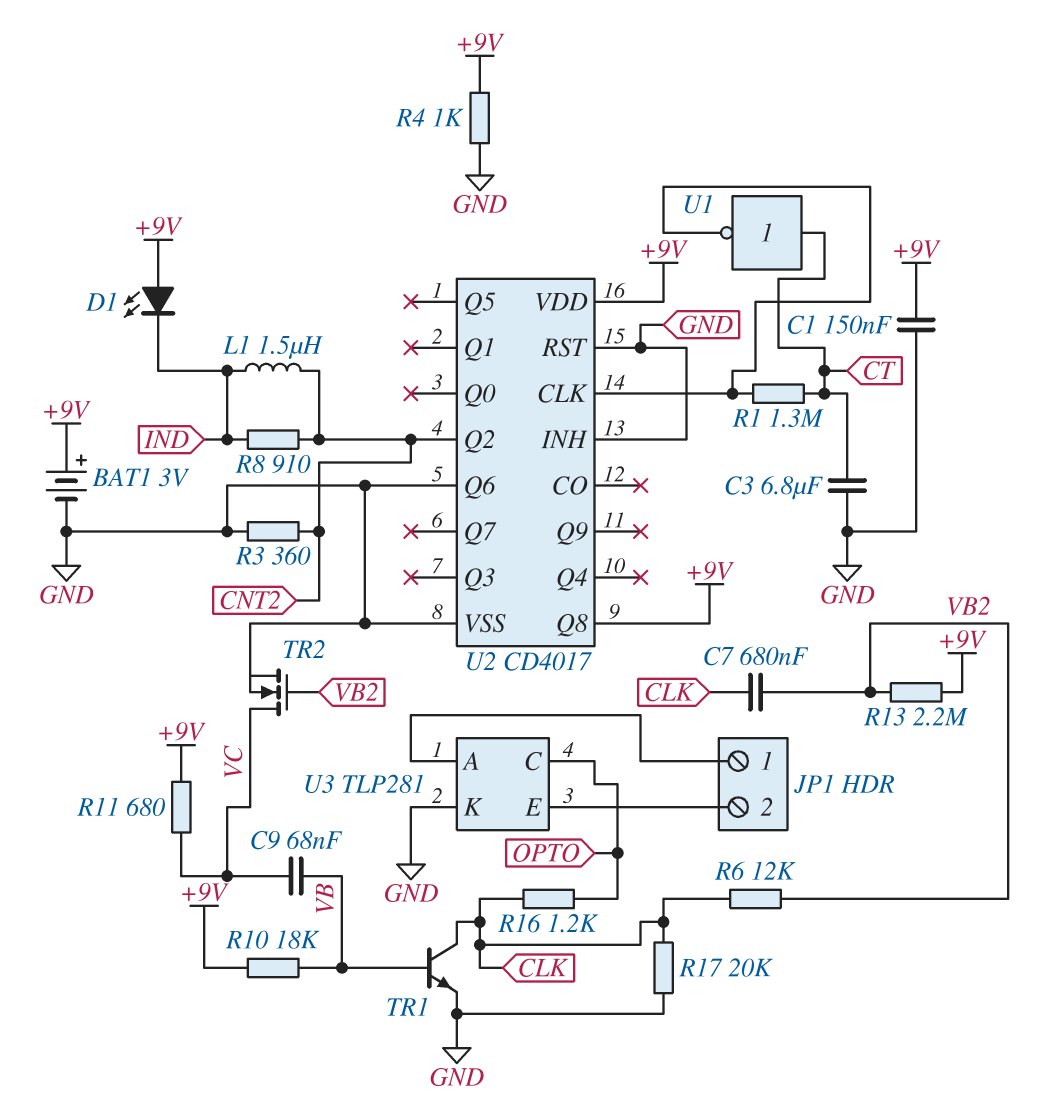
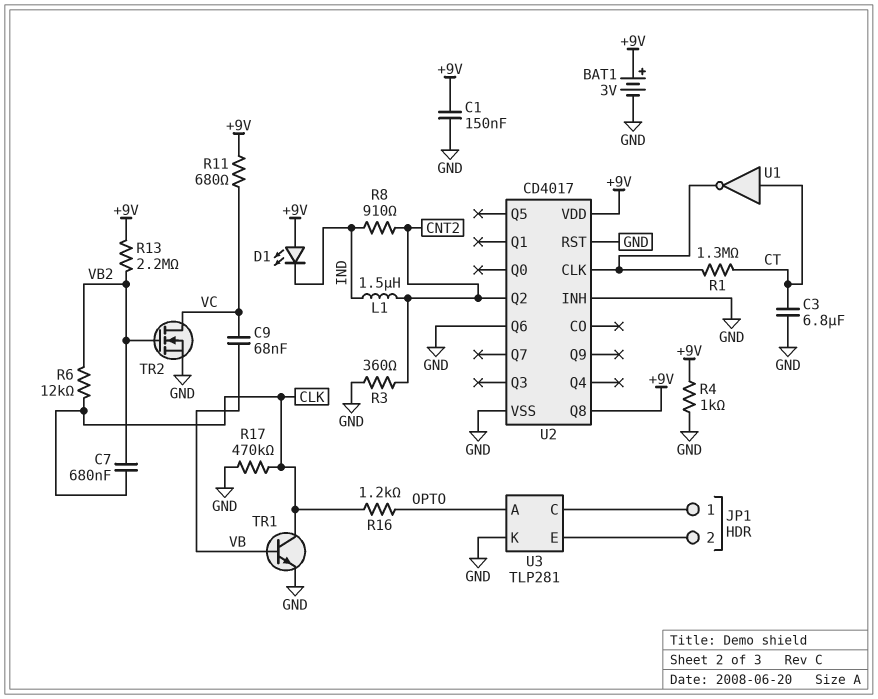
R10: 18k (+9V, VB) -> none
R17: 20k (CLK, GND) -> 470k (CLK, GND)
U3 pin A: JP1/1 -> OPTO
U3 pin C: OPTO -> JP1/1

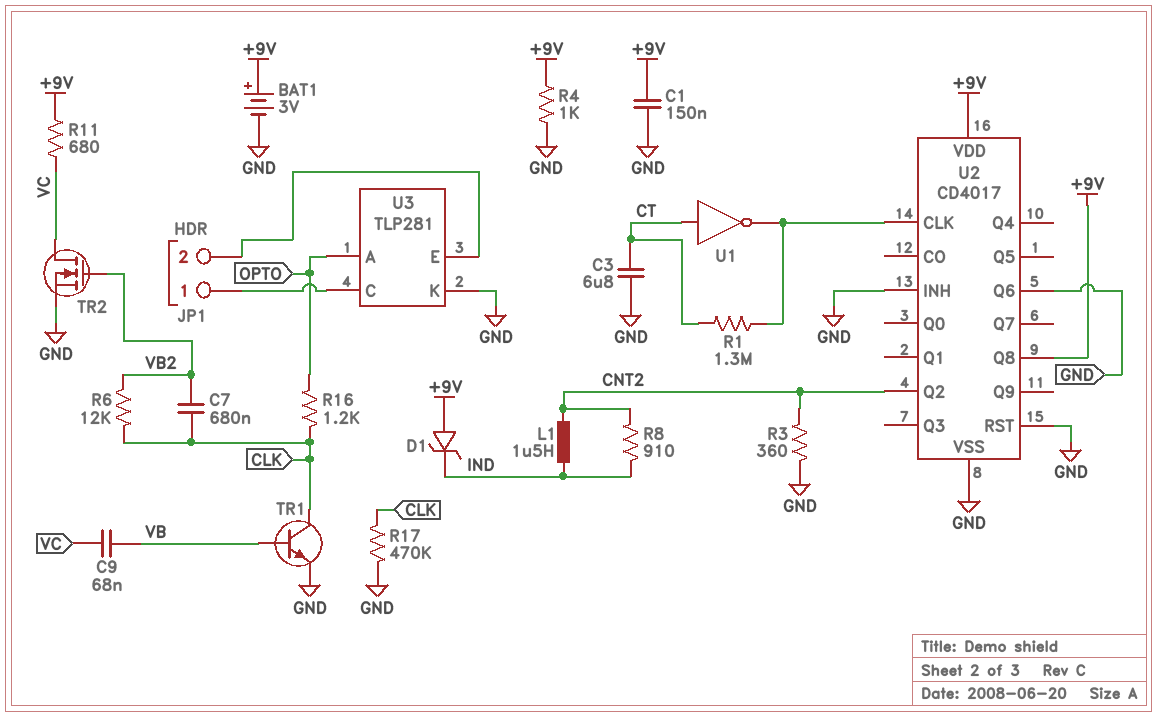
D1: LED (A +9V, K IND) -> zener (A +9V, K IND)
R13: 2.2M (+9V, VB2) -> none

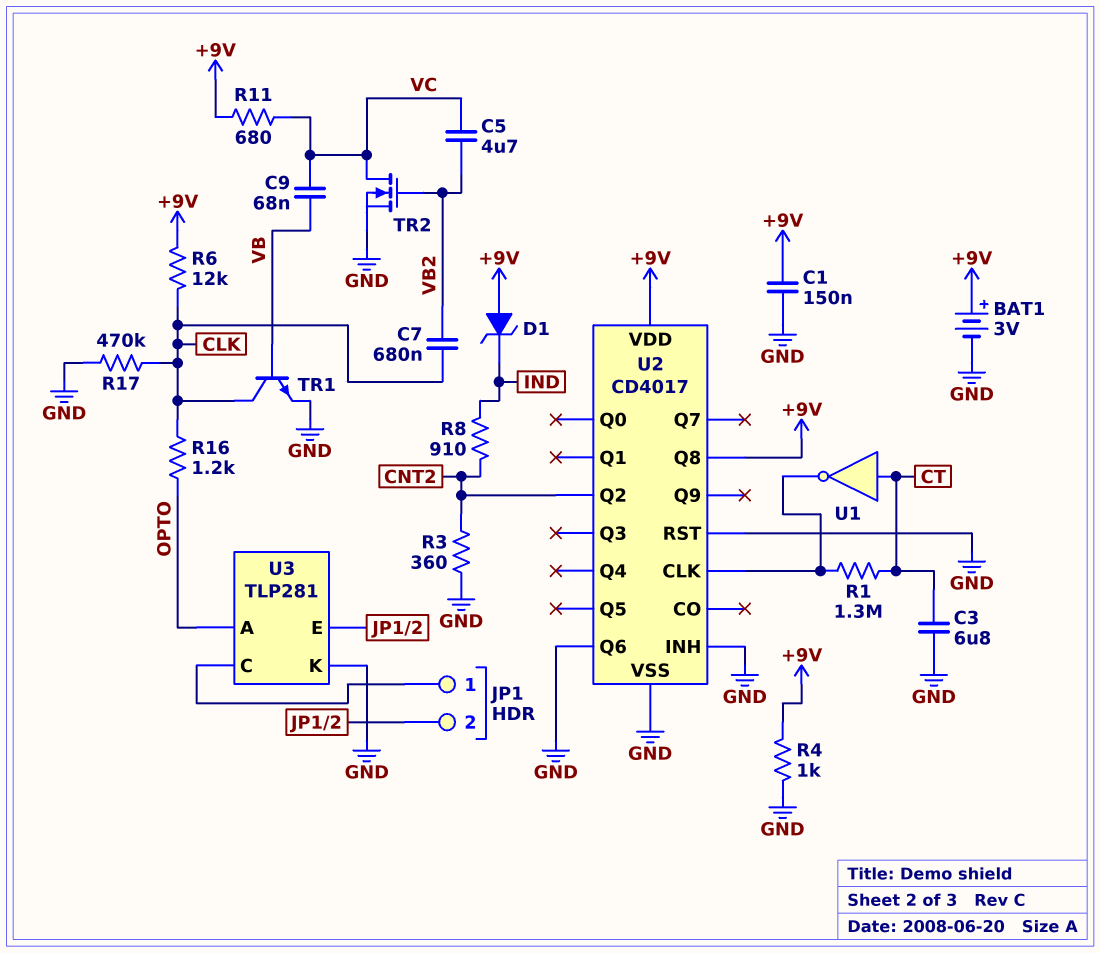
C5: none -> 4.7uF (VB2, VC)
L1: 1.5uH (CNT2, IND) -> none
R6: 12k (CLK, VB2) -> 12k (+9V, CLK)

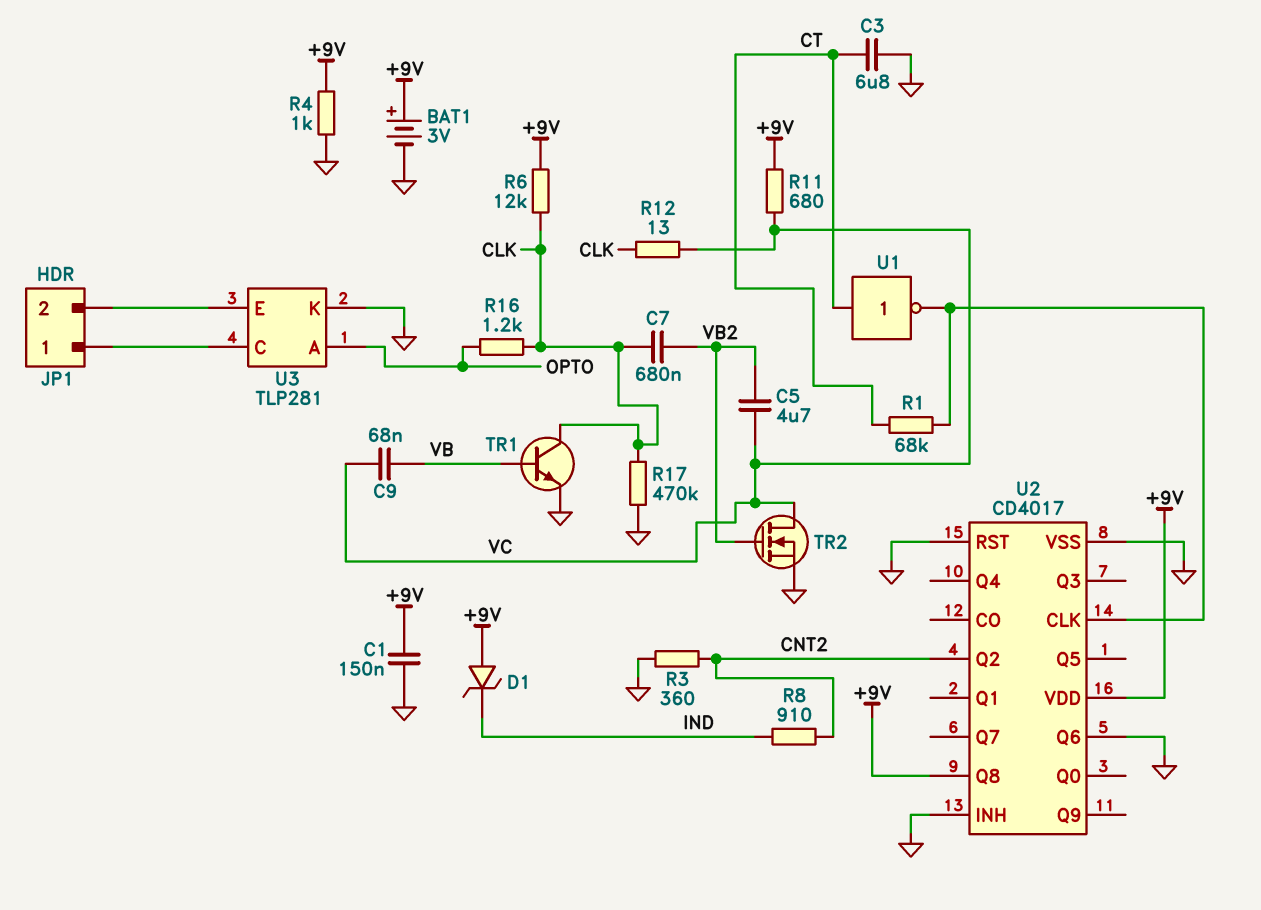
R1: 1.3M (CT, U2/CLK) -> 68k (CT, U2/CLK)
R12: none -> 13 (CLK, VC)

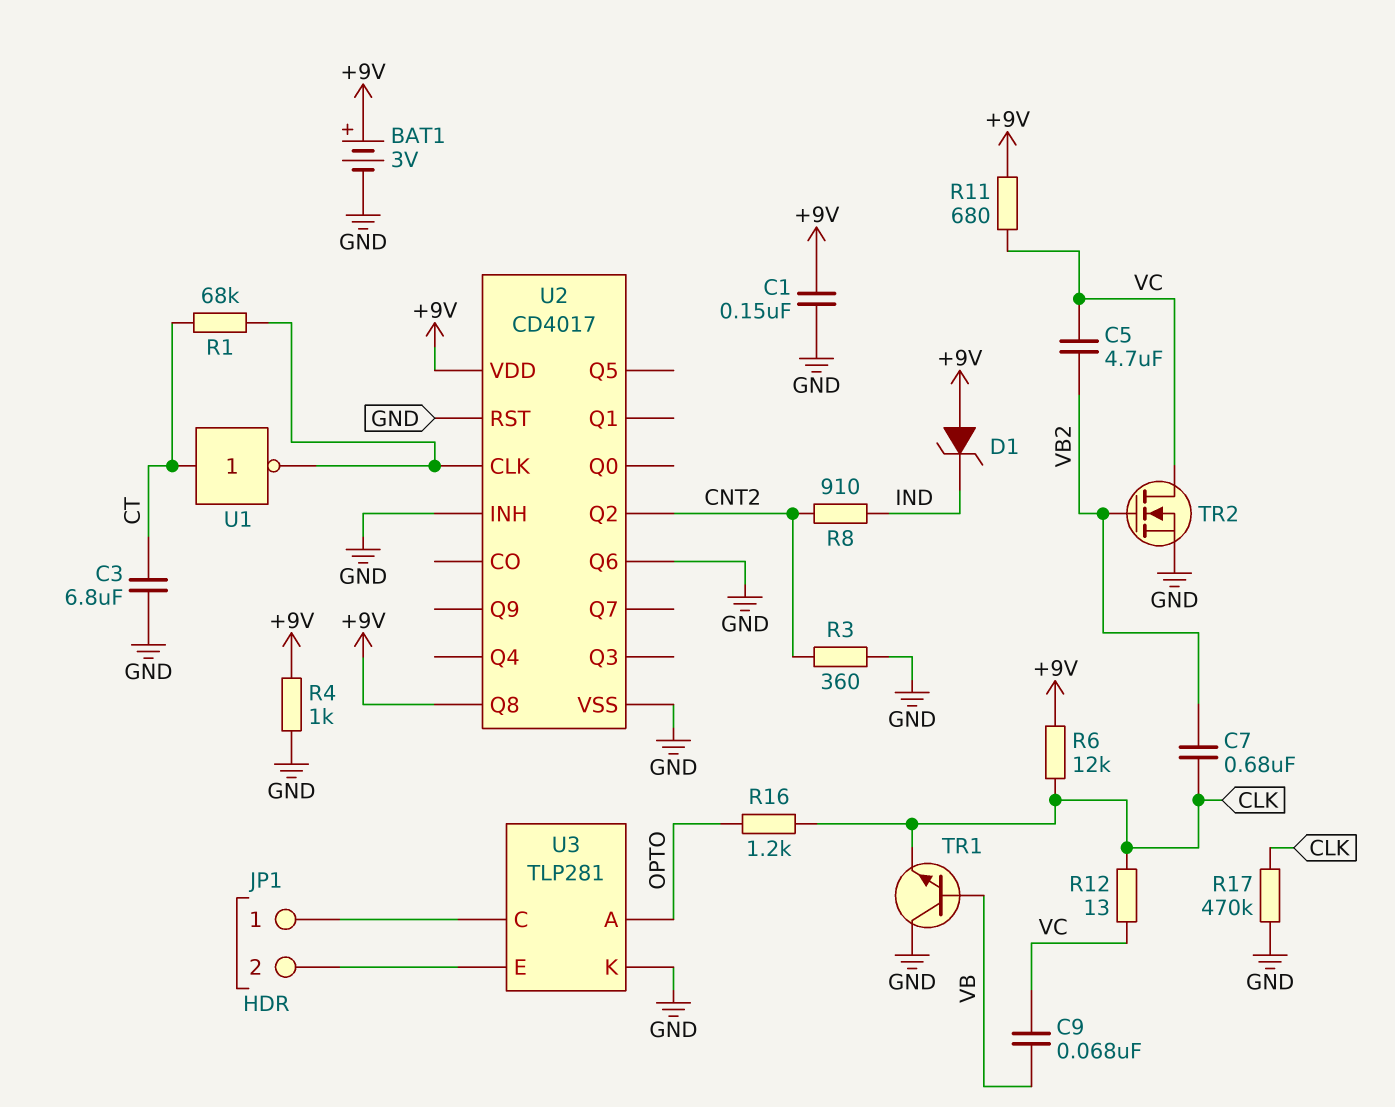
TR1: NPN (B VB, C CLK, E GND) -> NPN (B VB, C GND, E CLK)

